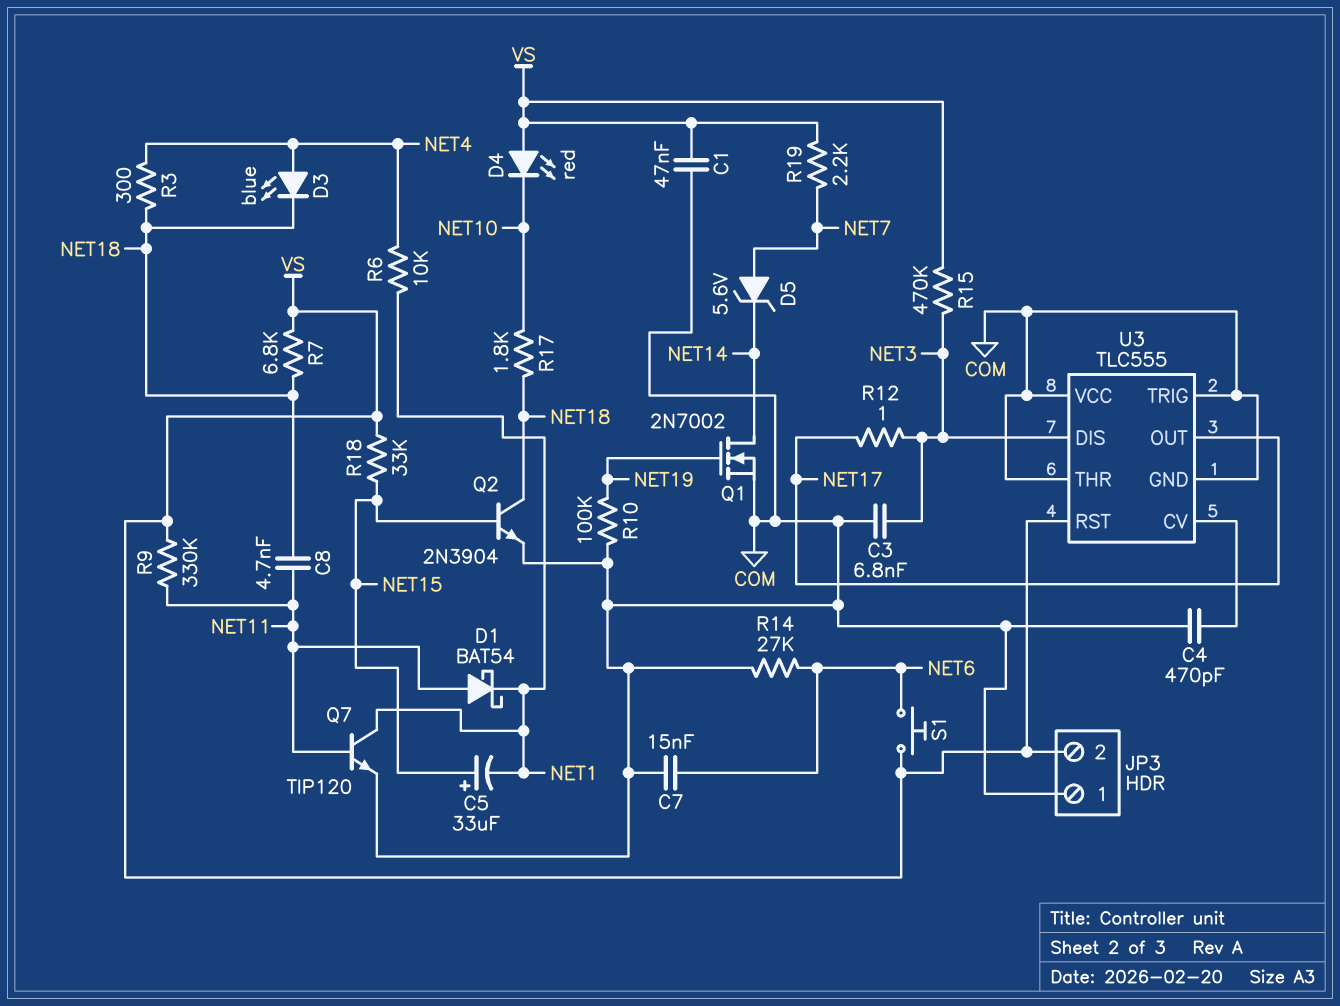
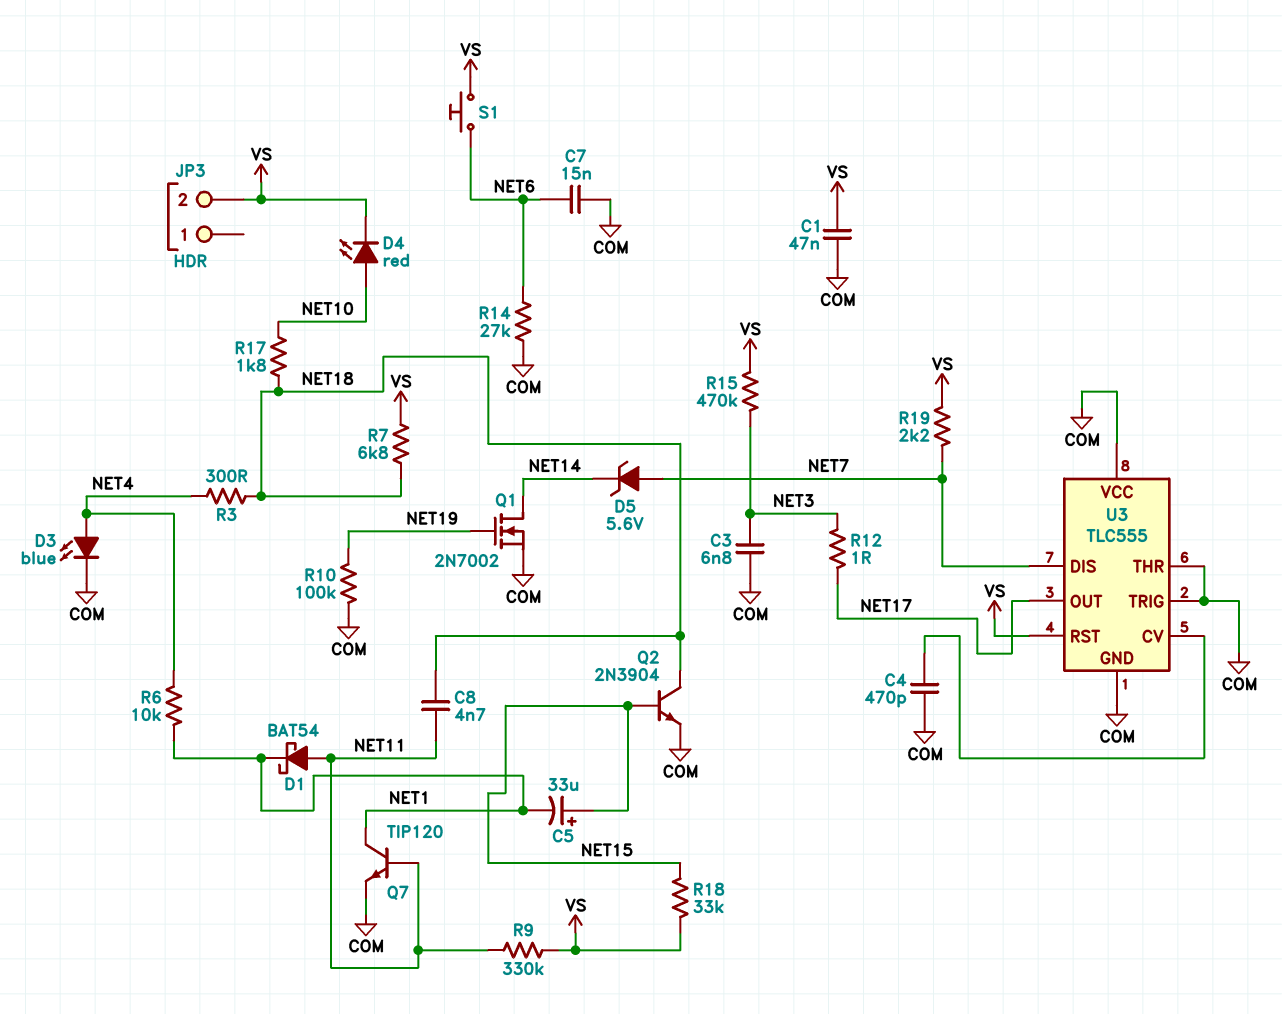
D3: LED blue (A NET4, K NET18) -> LED blue (A NET4, K COM)
D4: LED red (A VS, K NET10) -> LED red (A NET10, K VS)
JP3 pin 1: COM -> none
U3 pin DIS: NET3 -> NET7

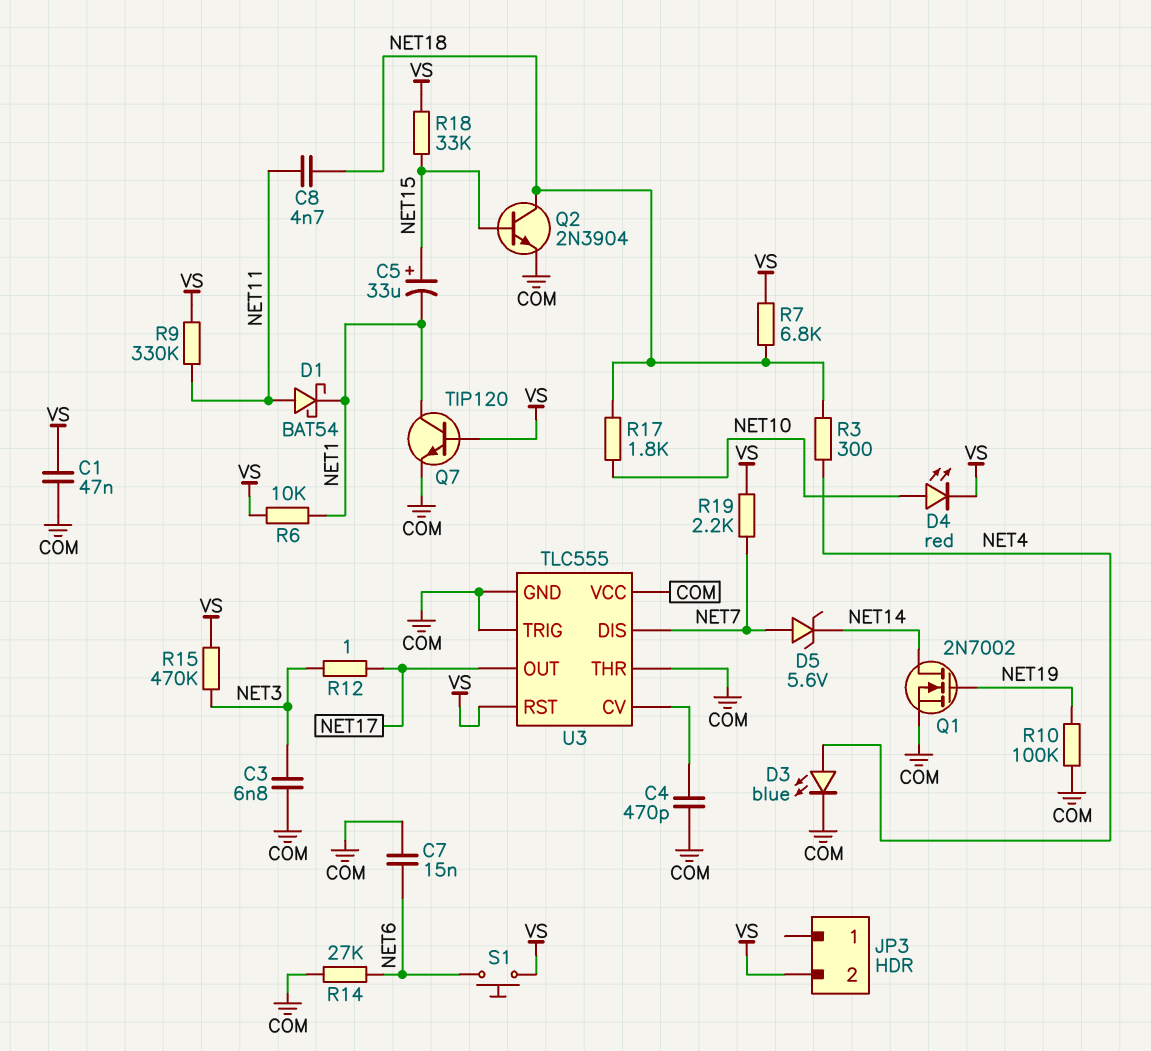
Q7: NPN TIP120 (B NET11, C NET1, E COM) -> NPN TIP120 (B VS, C NET1, E COM)
R6: 10k (NET1, NET4) -> 10k (NET1, VS)

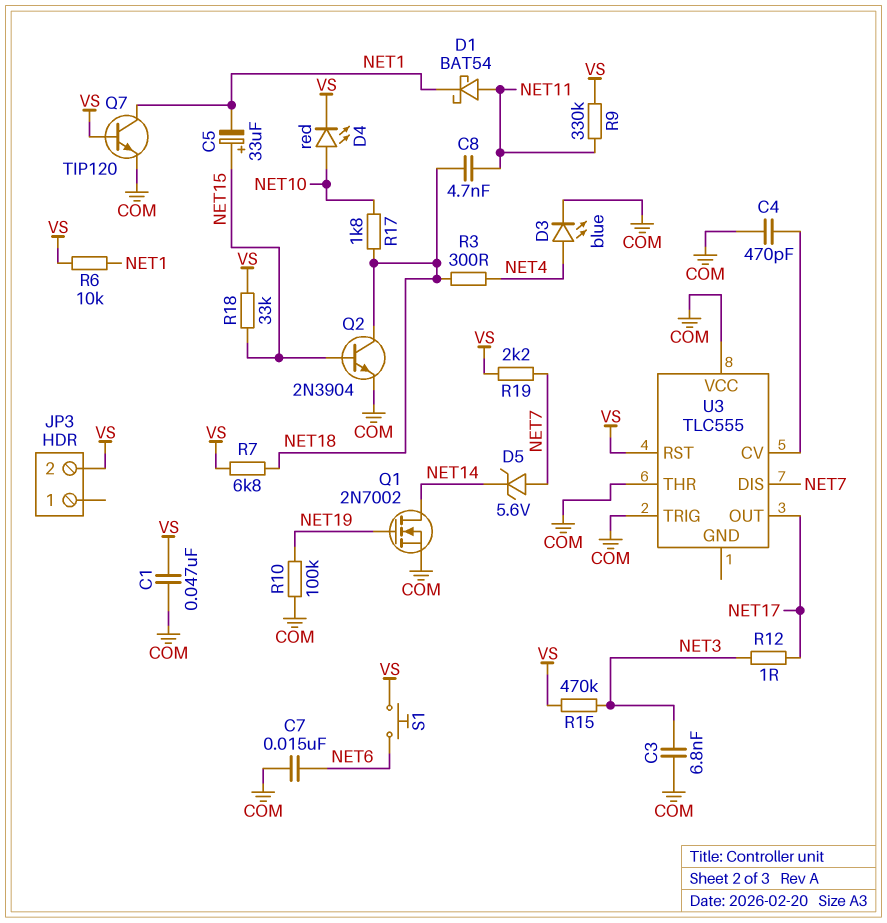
R14: 27k (COM, NET6) -> none
U3 pin GND: COM -> none

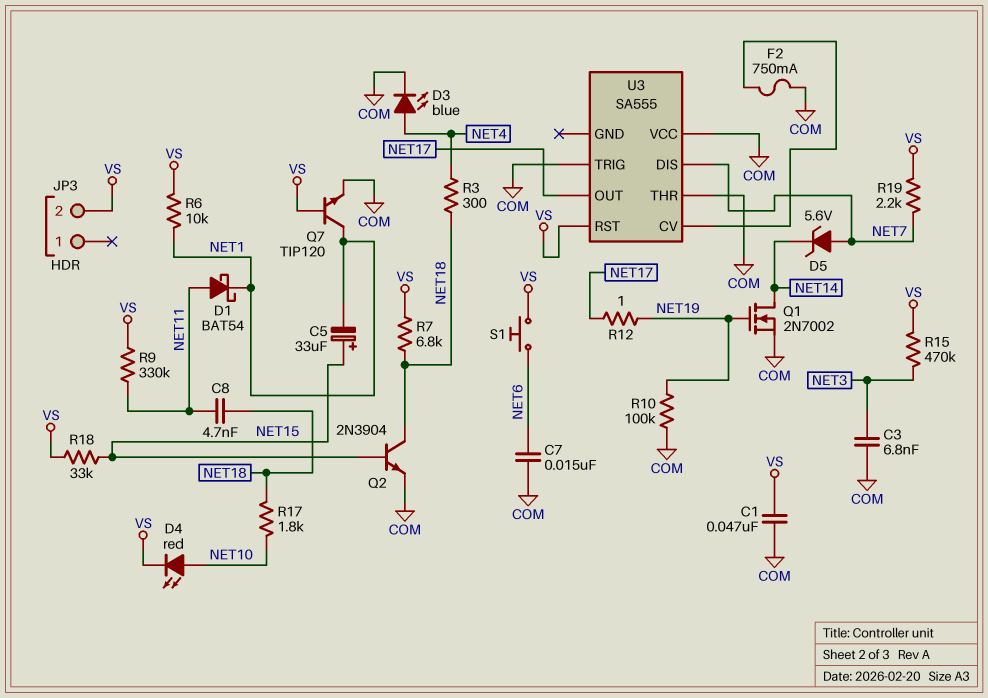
C4: 470pF (COM, U3/CV) -> none
F2: none -> 750mA (COM, U3/CV)
R12: 1 (NET3, NET17) -> 1 (NET17, NET19)
U3: TLC555 -> SA555

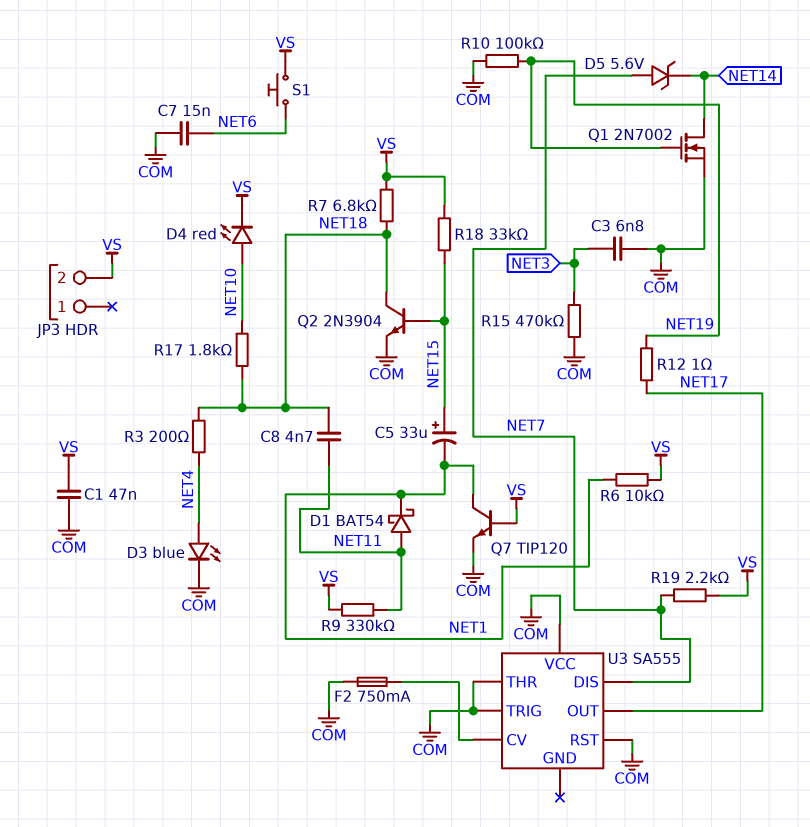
R3: 300 (NET4, NET18) -> 200 (NET4, NET18)
R15: 470k (NET3, VS) -> 470k (COM, NET3)
U3 pin RST: VS -> COM

